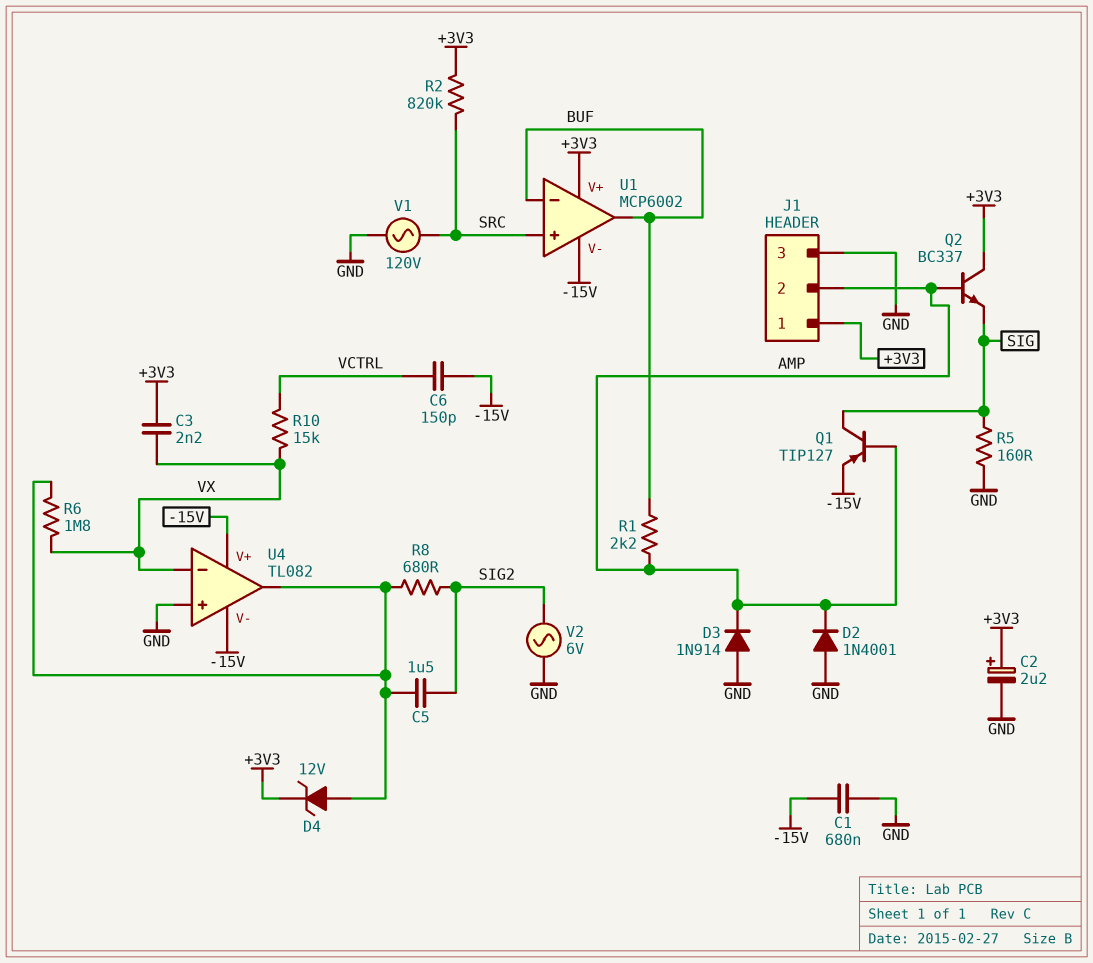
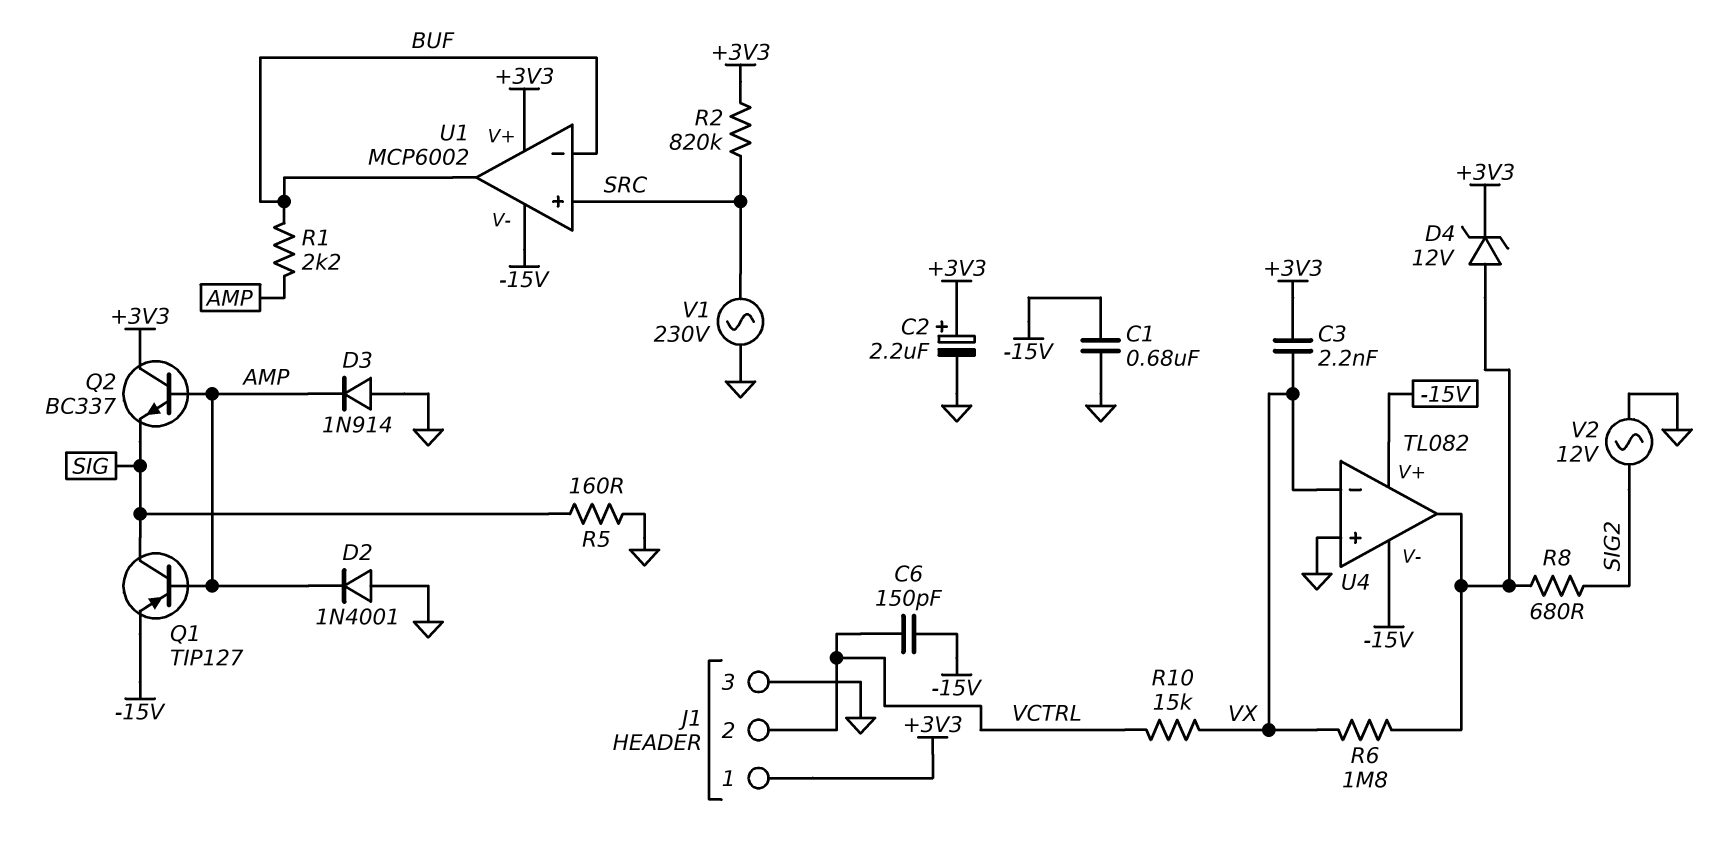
C5: 1.5uF (SIG2, U4/out) -> none
J1 pin 2: AMP -> VCTRL
V1: AC 120V (GND, SRC) -> AC 230V (GND, SRC)
V2: AC 6V (GND, SIG2) -> AC 12V (GND, SIG2)

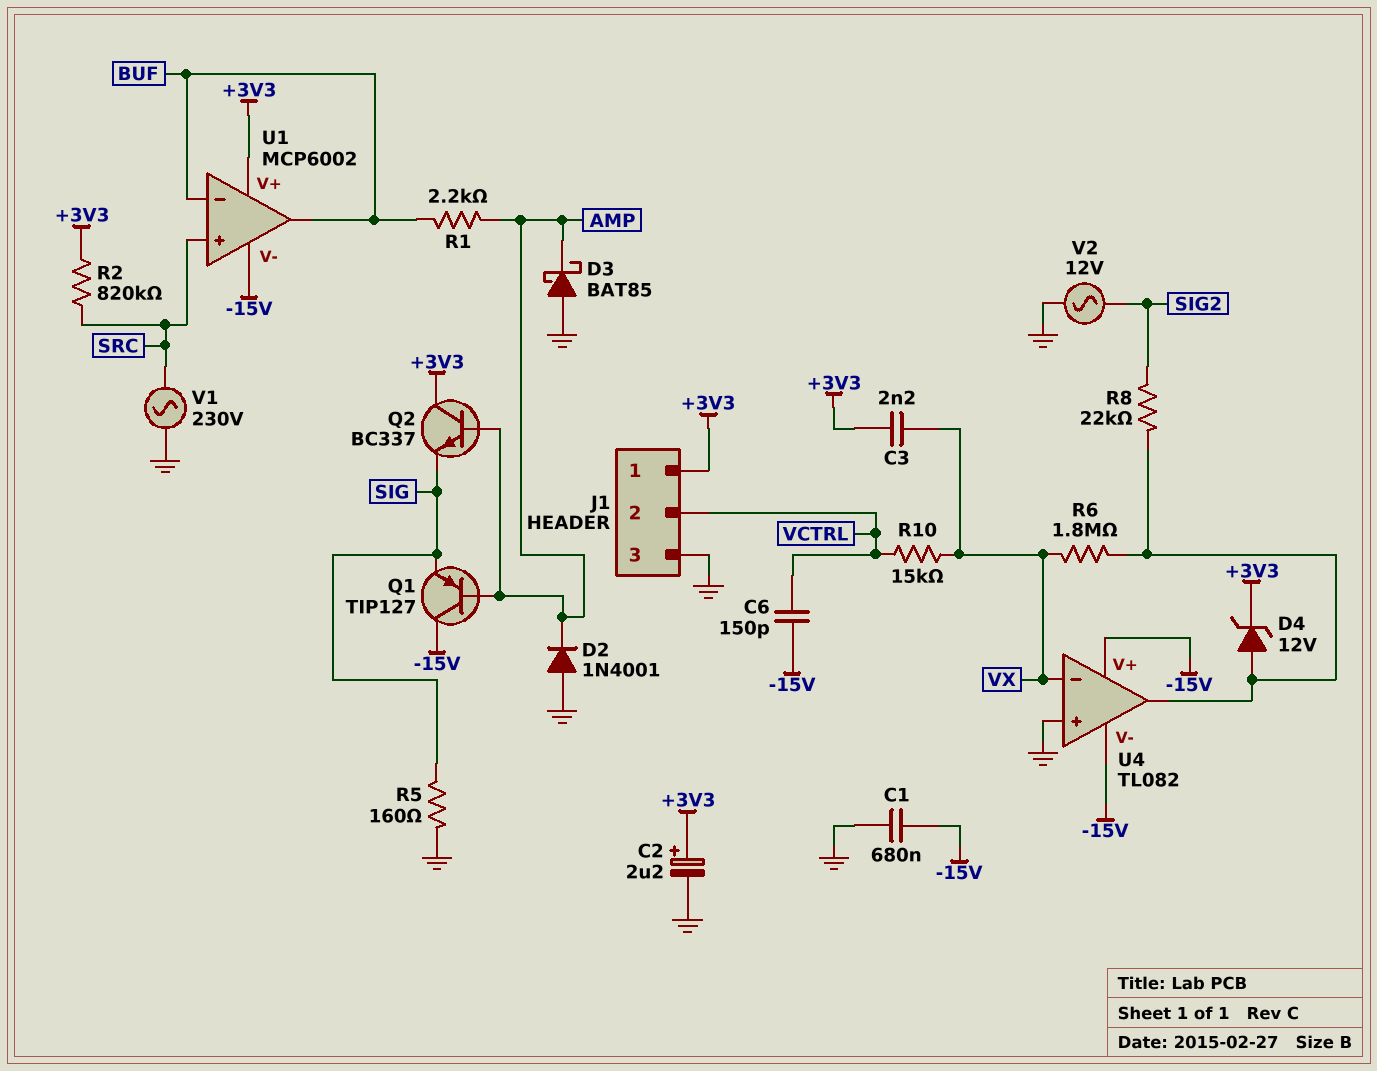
D3: diode 1N914 (A GND, K AMP) -> schottky BAT85 (A GND, K AMP)
Q1: PNP TIP127 (B AMP, C SIG, E -15V) -> PNP TIP127 (B AMP, C -15V, E SIG)
R8: 680 (SIG2, U4/out) -> 22k (SIG2, U4/out)

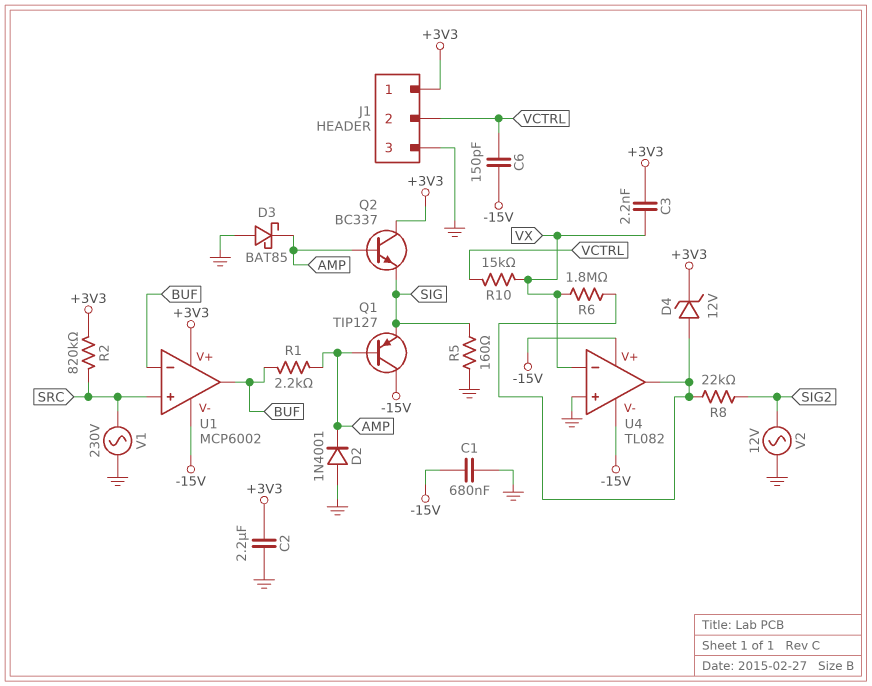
C2: 2.2uF (plus +3V3, minus GND) -> 2.2uF (+3V3, GND)

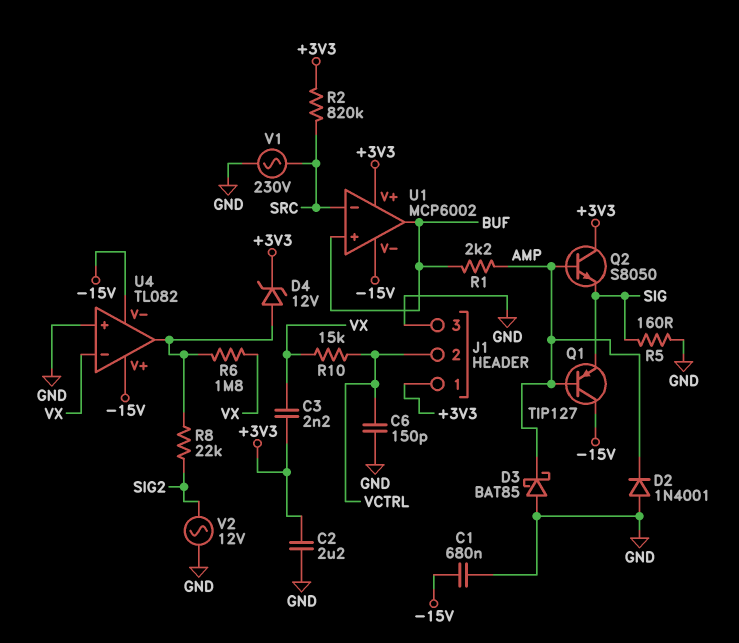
C6: 150pF (-15V, VCTRL) -> 150pF (GND, VCTRL)
Q2: NPN BC337 (B AMP, C +3V3, E SIG) -> NPN S8050 (B AMP, C +3V3, E SIG)
U1 pin in+: SRC -> BUF
U1 pin in-: BUF -> SRC

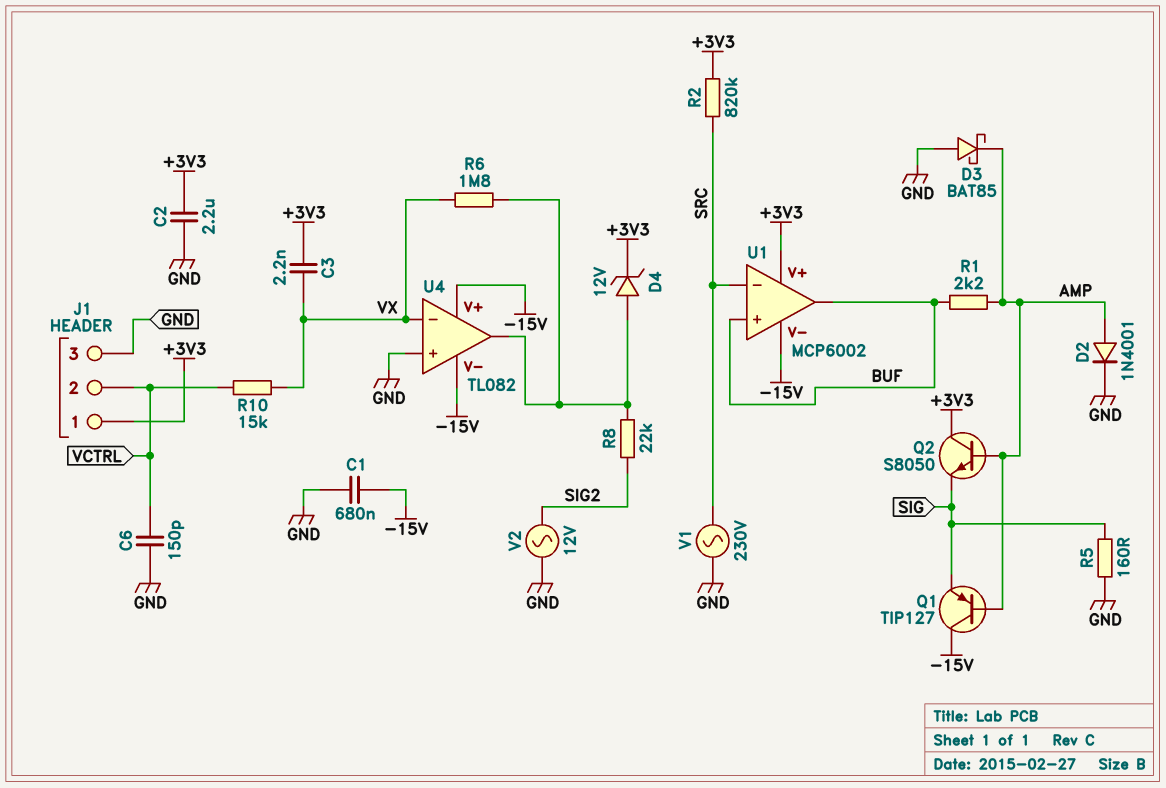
D2: diode 1N4001 (A GND, K AMP) -> diode 1N4001 (A AMP, K GND)

